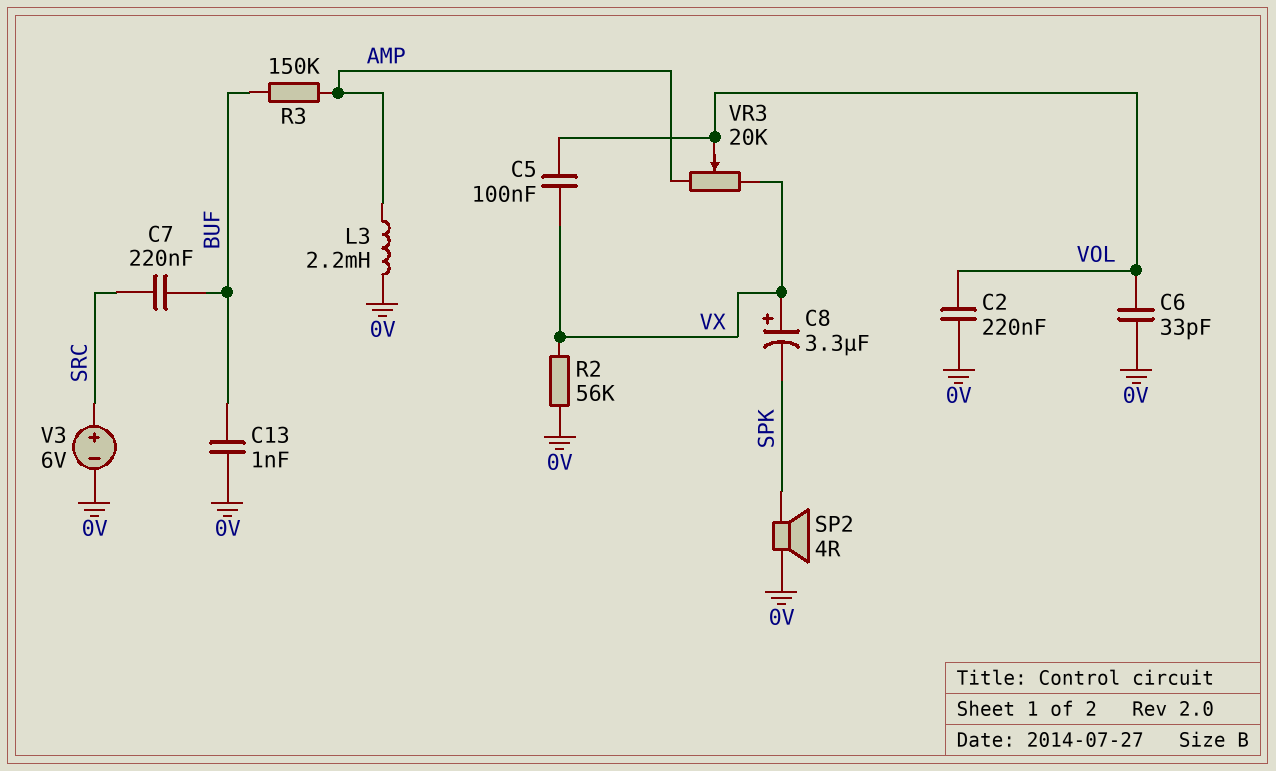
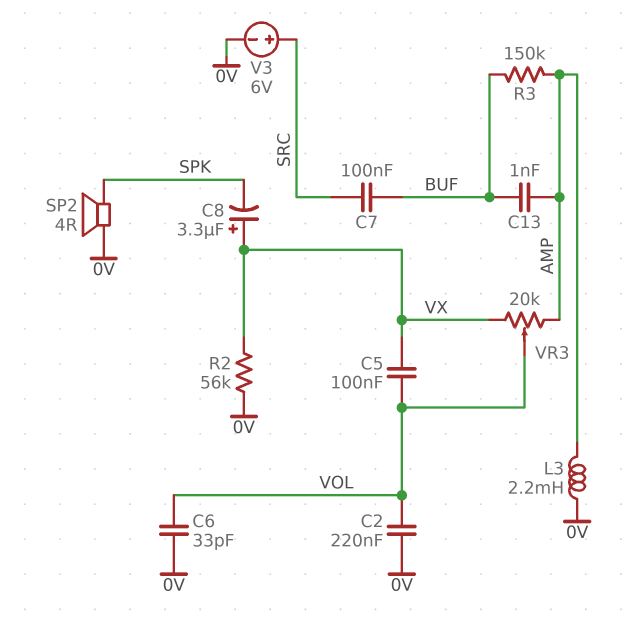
C7: 220nF (BUF, SRC) -> 100nF (BUF, SRC)
C13: 1nF (0V, BUF) -> 1nF (AMP, BUF)

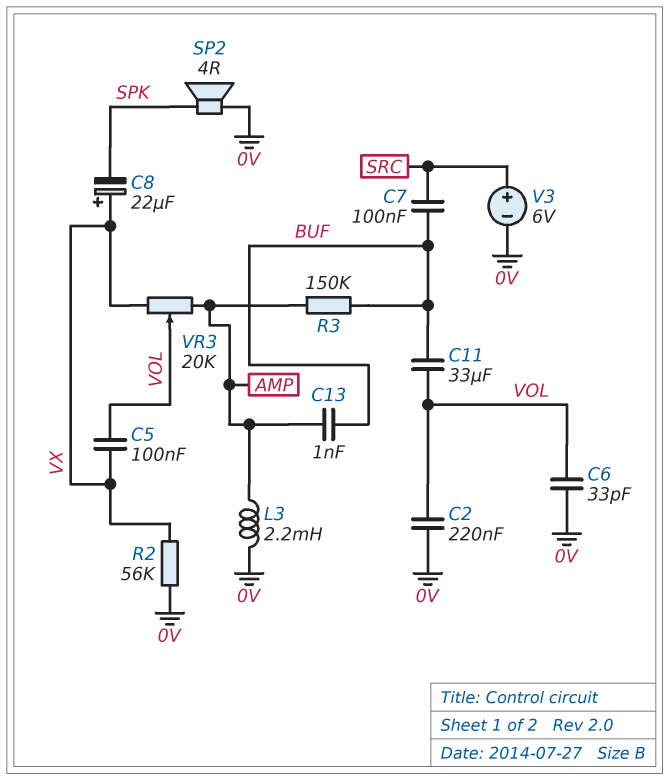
C8: 3.3uF (plus VX, minus SPK) -> 22uF (plus VX, minus SPK)
C11: none -> 33uF (BUF, VOL)

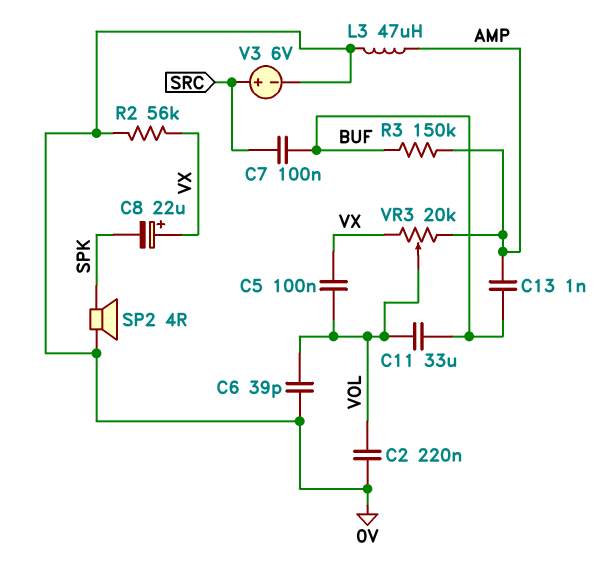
C6: 33pF (0V, VOL) -> 39pF (0V, VOL)
L3: 2.2mH (0V, AMP) -> 47uH (0V, AMP)

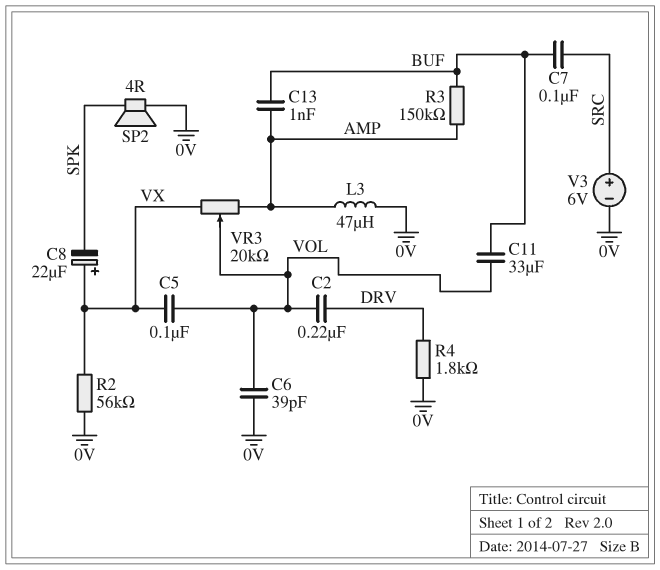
C2: 220nF (0V, VOL) -> 220nF (DRV, VOL)
R4: none -> 1.8k (0V, DRV)

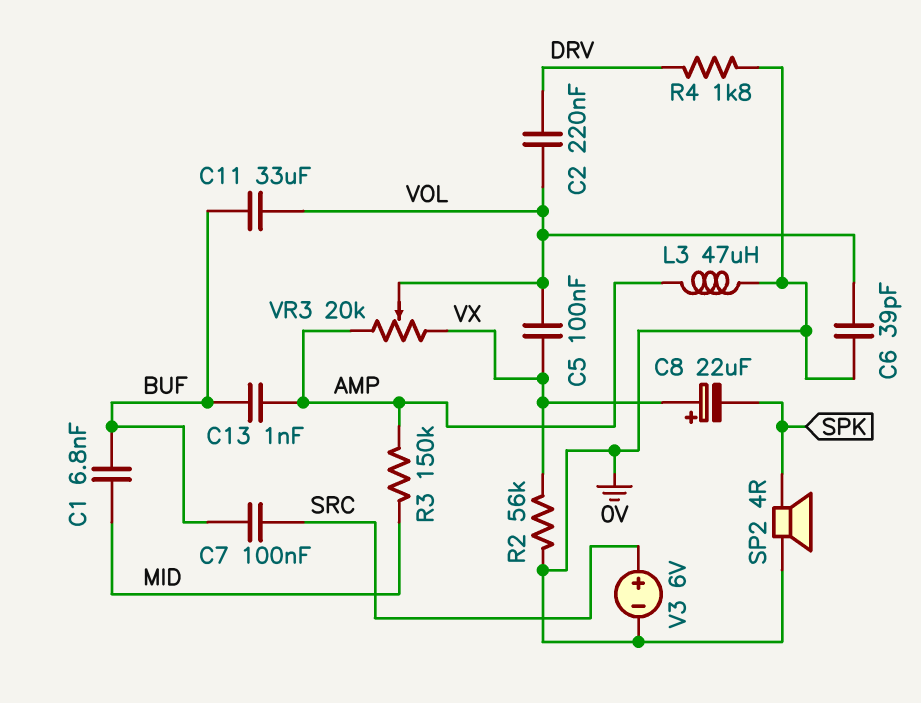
C1: none -> 6.8nF (BUF, MID)
R3: 150k (AMP, BUF) -> 150k (AMP, MID)

